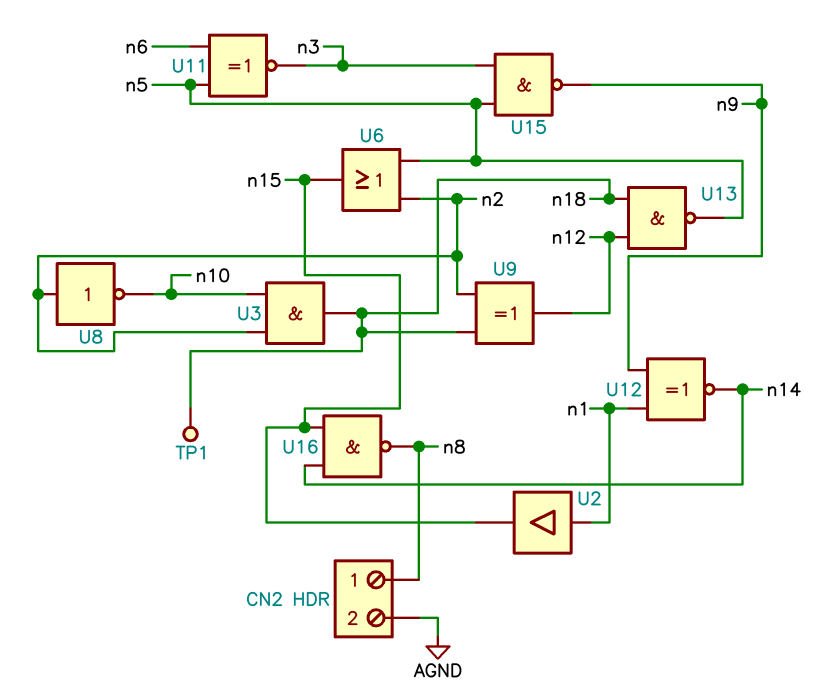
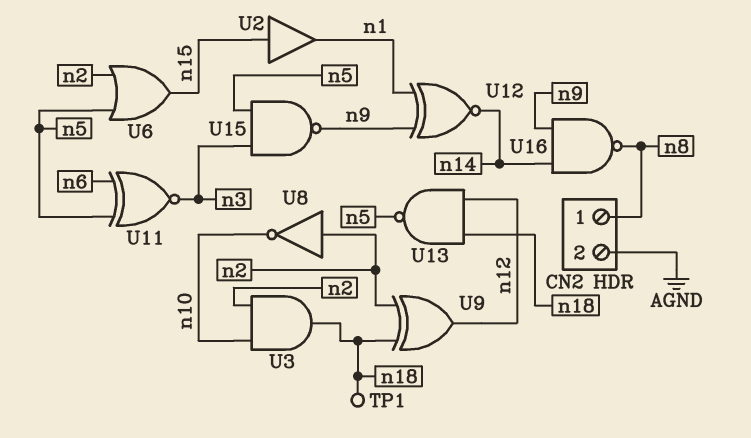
U2: buffer (in n1, out n15) -> buffer (in n15, out n1)
U16: NAND (in n14, in n15, out n8) -> NAND (in n9, in n14, out n8)

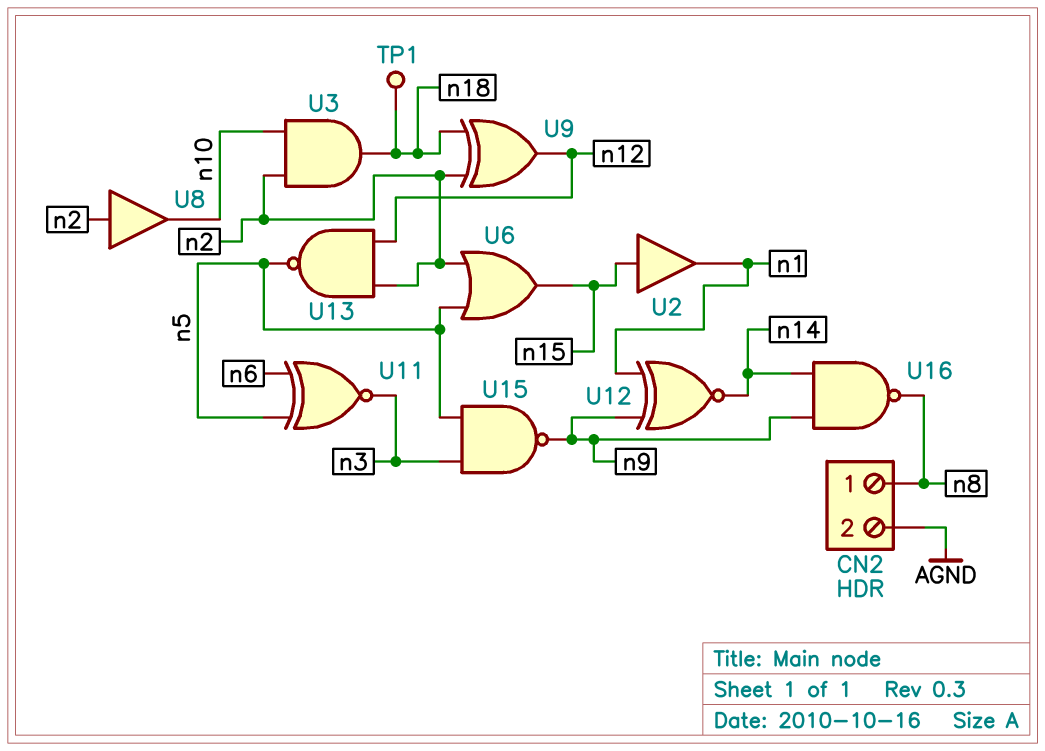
U8: NOT (in n2, out n10) -> buffer (in n2, out n10)
U13: NAND (in n12, in n18, out n5) -> NAND (in n2, in n12, out n5)

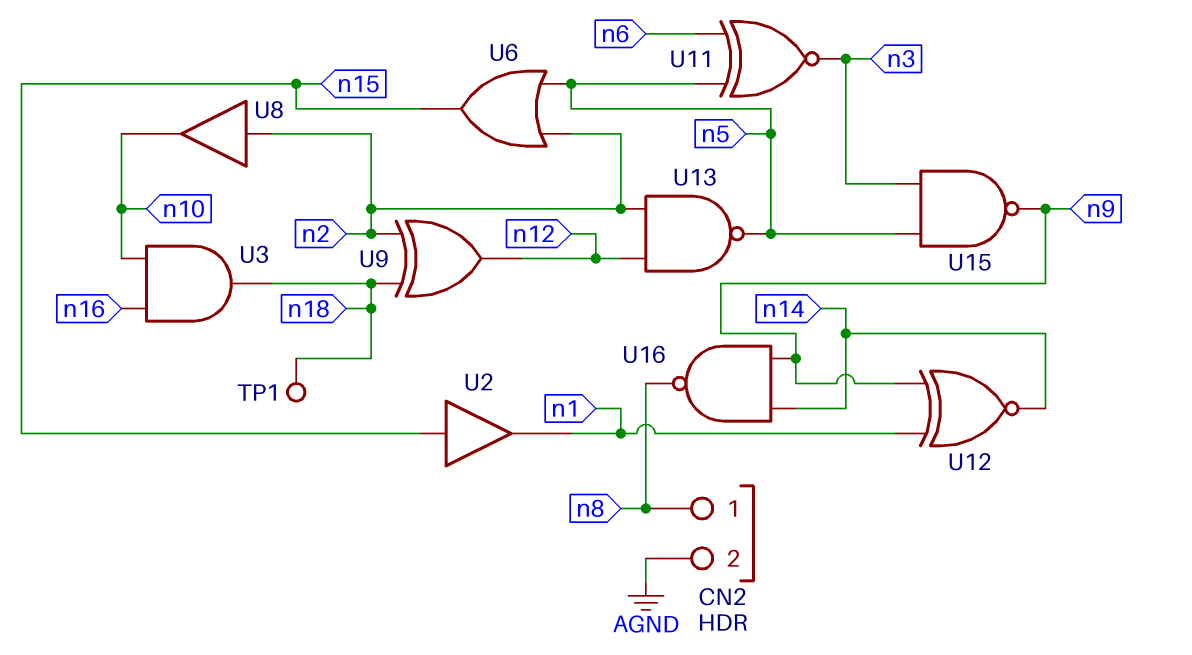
U3: AND (in n2, in n10, out n18) -> AND (in n10, in n16, out n18)

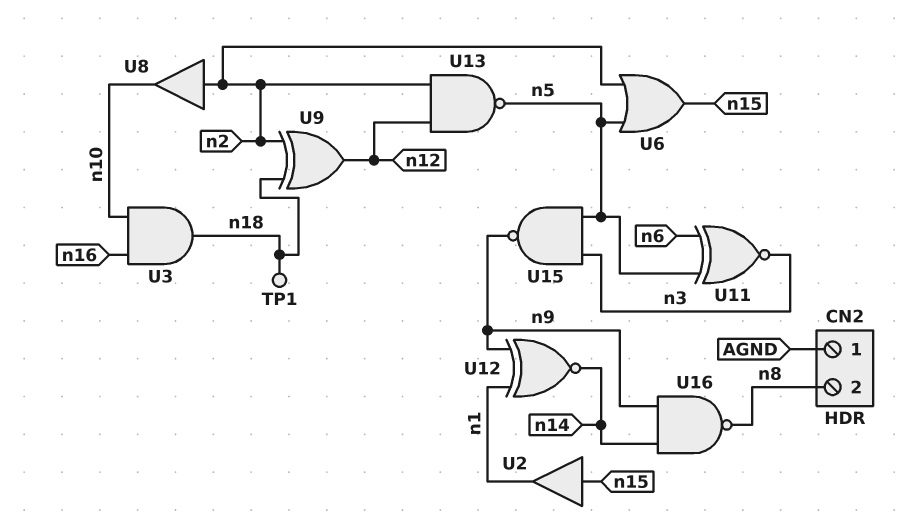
CN2 pin 1: n8 -> AGND
CN2 pin 2: AGND -> n8

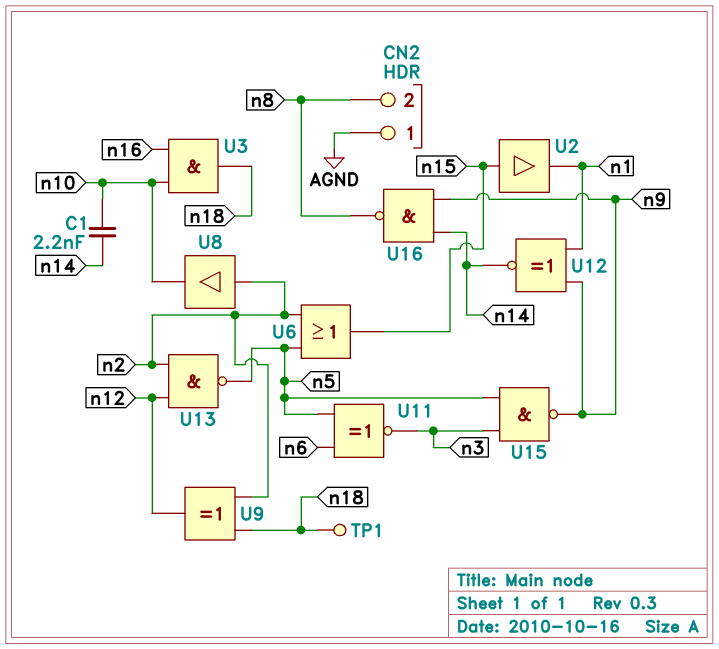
C1: none -> 2.2nF (n10, n14)

